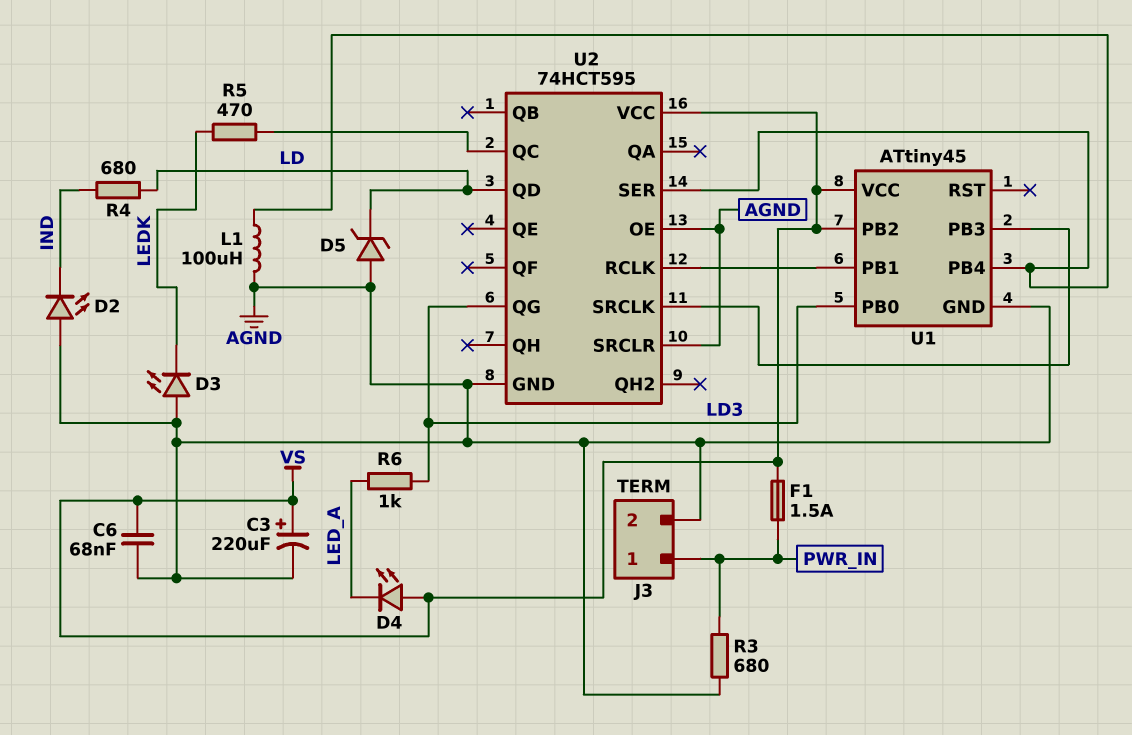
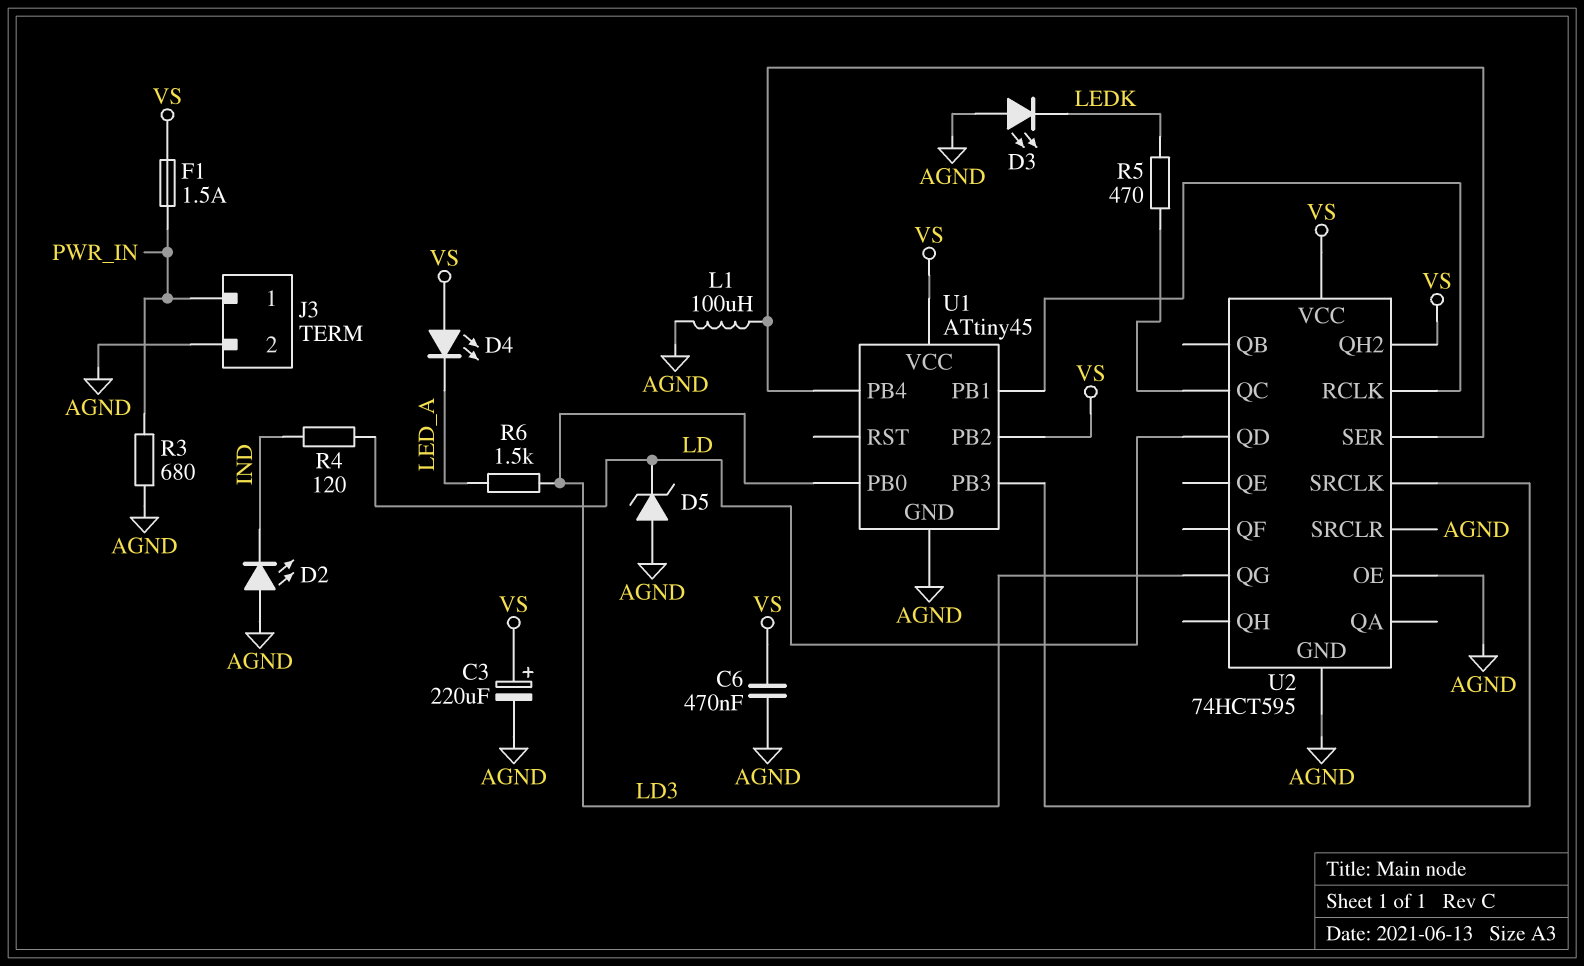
C6: 68nF (AGND, VS) -> 470nF (AGND, VS)
R4: 680 (IND, LD) -> 120 (IND, LD)
R6: 1k (LD3, LED_A) -> 1.5k (LD3, LED_A)
U2 pin QH2: none -> VS

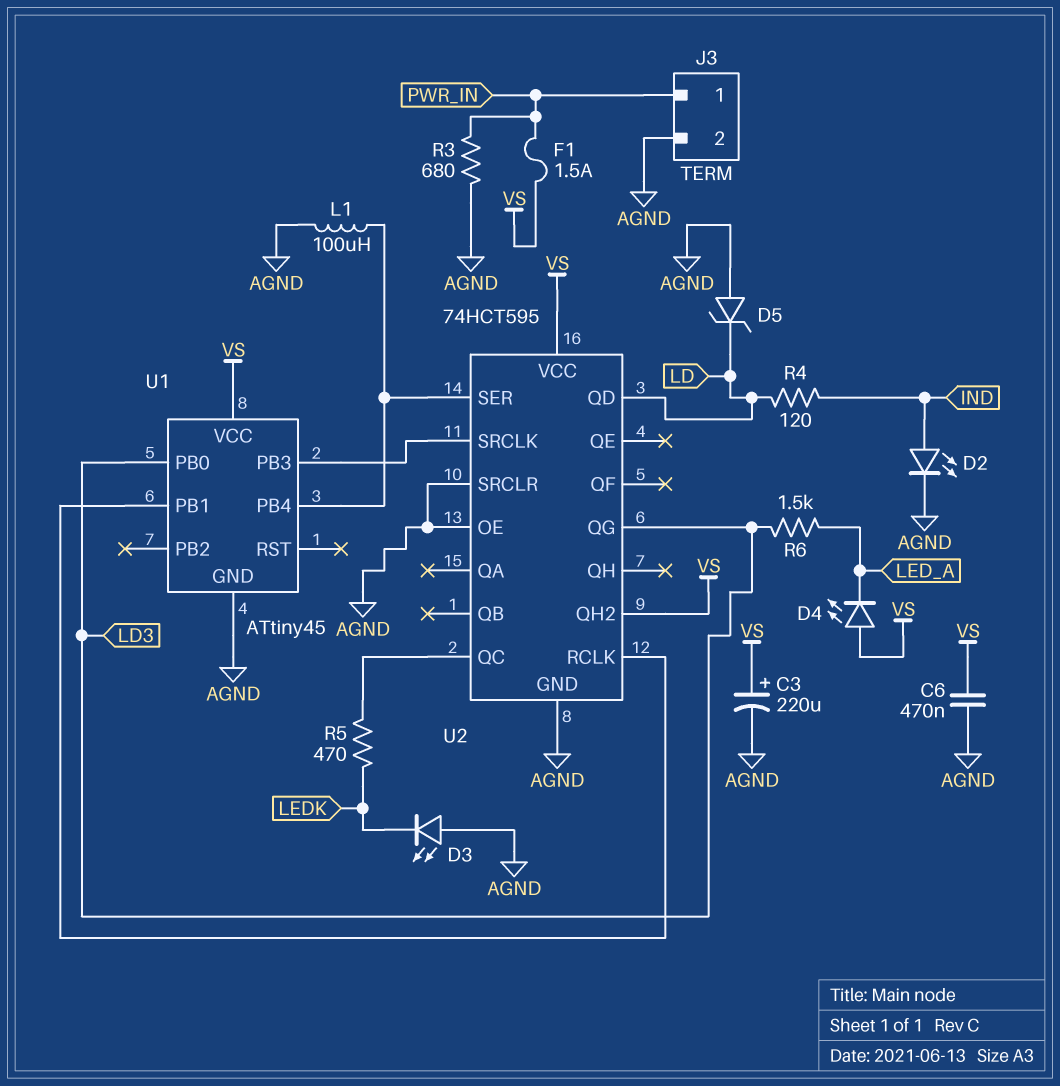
D2: LED (A AGND, K IND) -> LED (A IND, K AGND)
U1 pin PB2: VS -> none

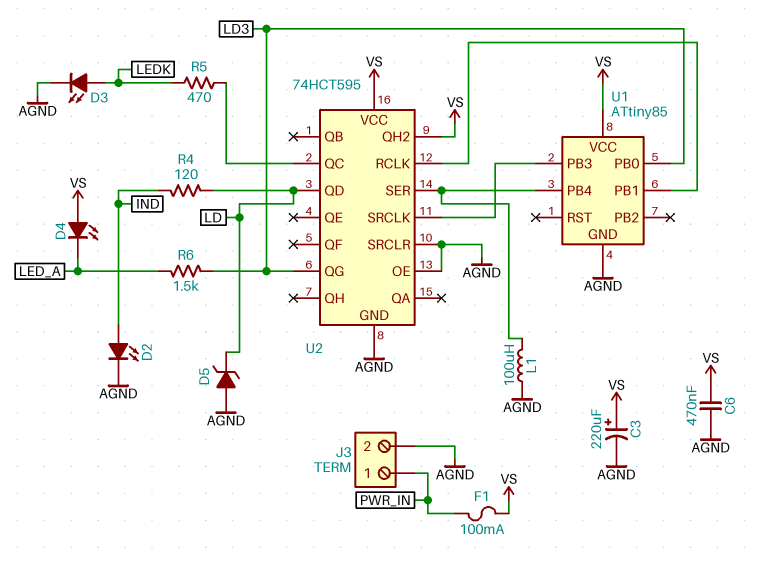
D3: LED (A AGND, K LEDK) -> LED (A LEDK, K AGND)
F1: 1.5A (PWR_IN, VS) -> 100mA (PWR_IN, VS)
R3: 680 (AGND, PWR_IN) -> none
U1: ATtiny45 -> ATtiny85

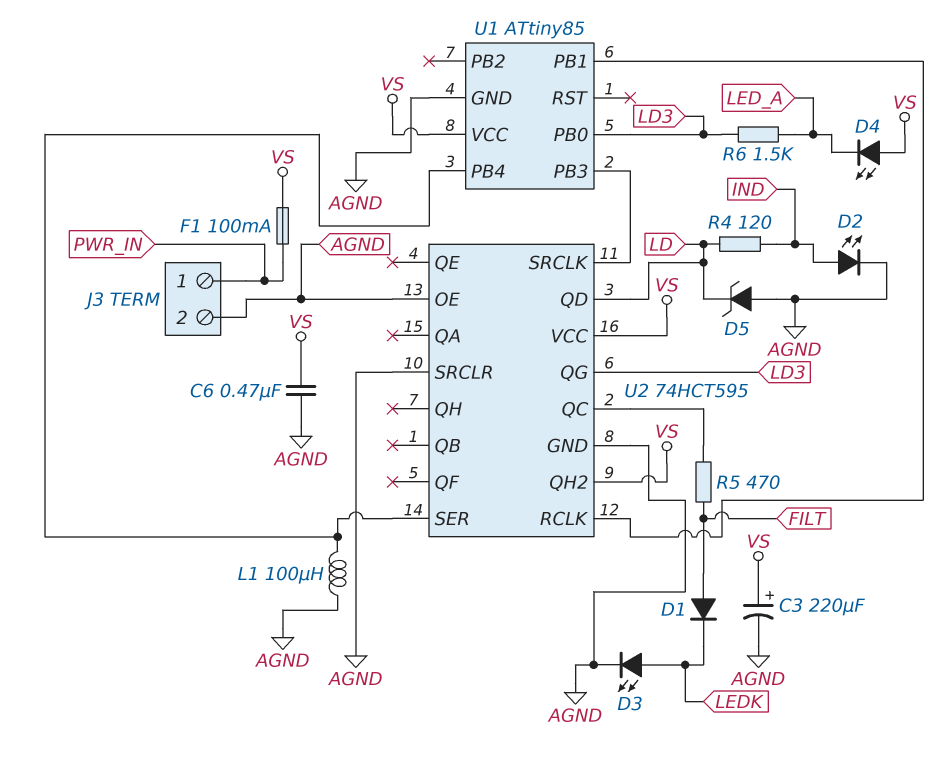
D1: none -> diode (A FILT, K LEDK)
R5: 470 (LEDK, U2/QC) -> 470 (FILT, U2/QC)

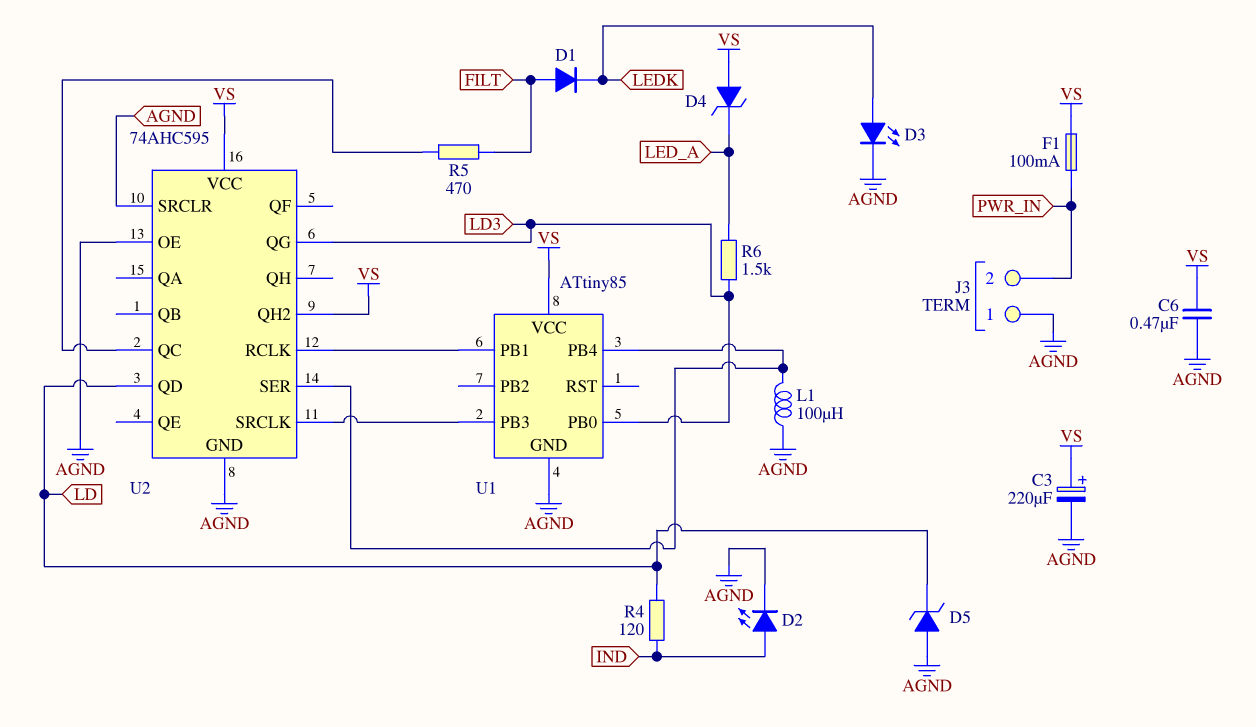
D4: LED (A VS, K LED_A) -> zener (A VS, K LED_A)
J3 pin 1: PWR_IN -> AGND
J3 pin 2: AGND -> PWR_IN
U2: 74HCT595 -> 74AHC595

